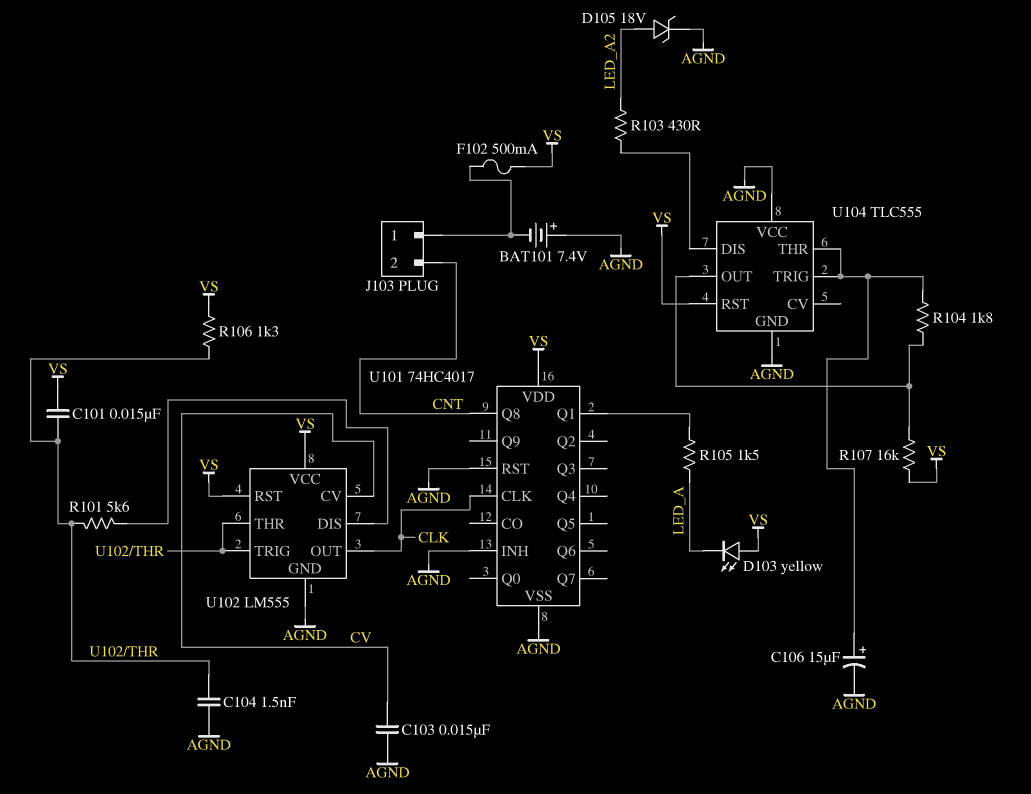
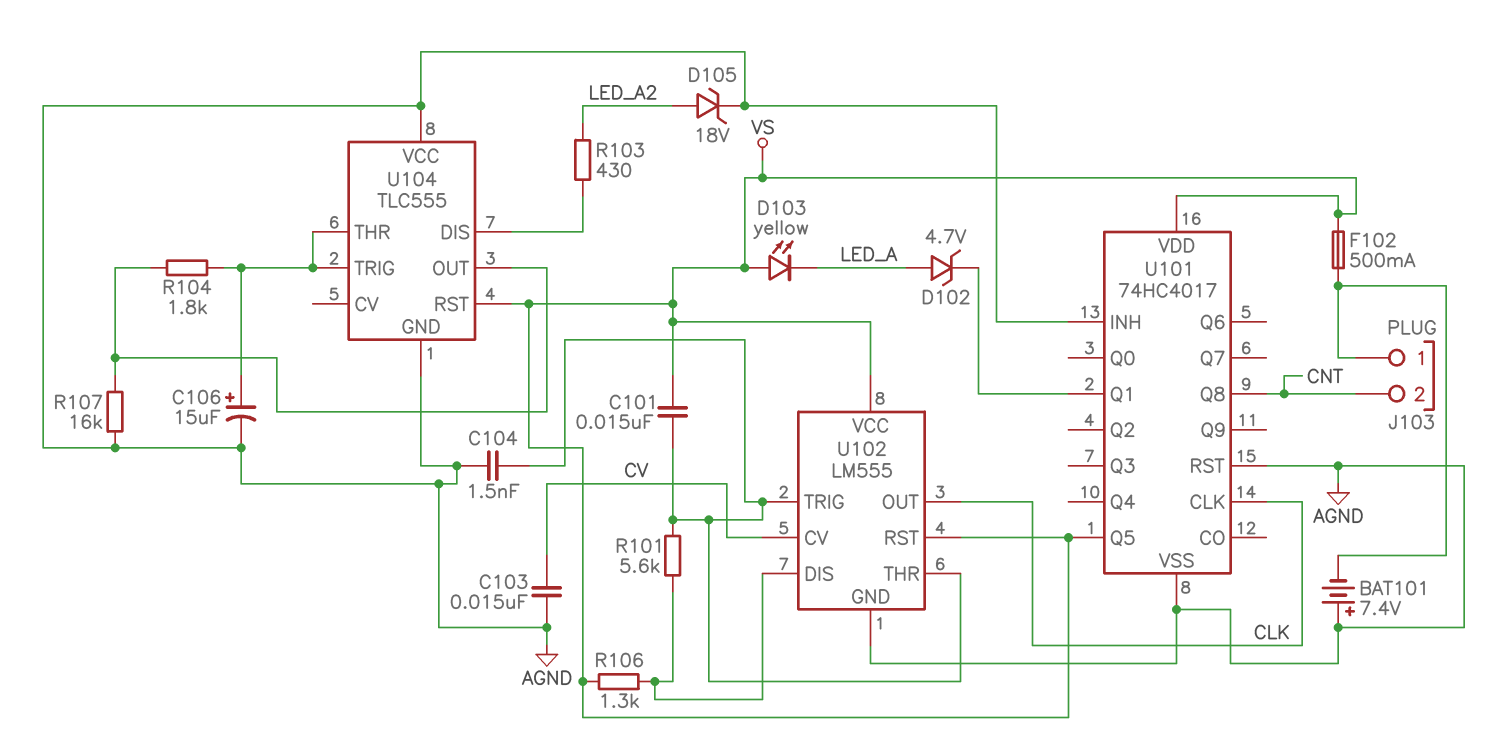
D102: none -> zener 4.7V (A LED_A, K U101/Q1)
R105: 1.5k (LED_A, U101/Q1) -> none
R106: 1.3k (U102/THR, VS) -> 1.3k (U102/DIS, VS)
R107: 16k (U104/OUT, VS) -> 16k (AGND, U104/OUT)
U101 pin Q5: none -> VS

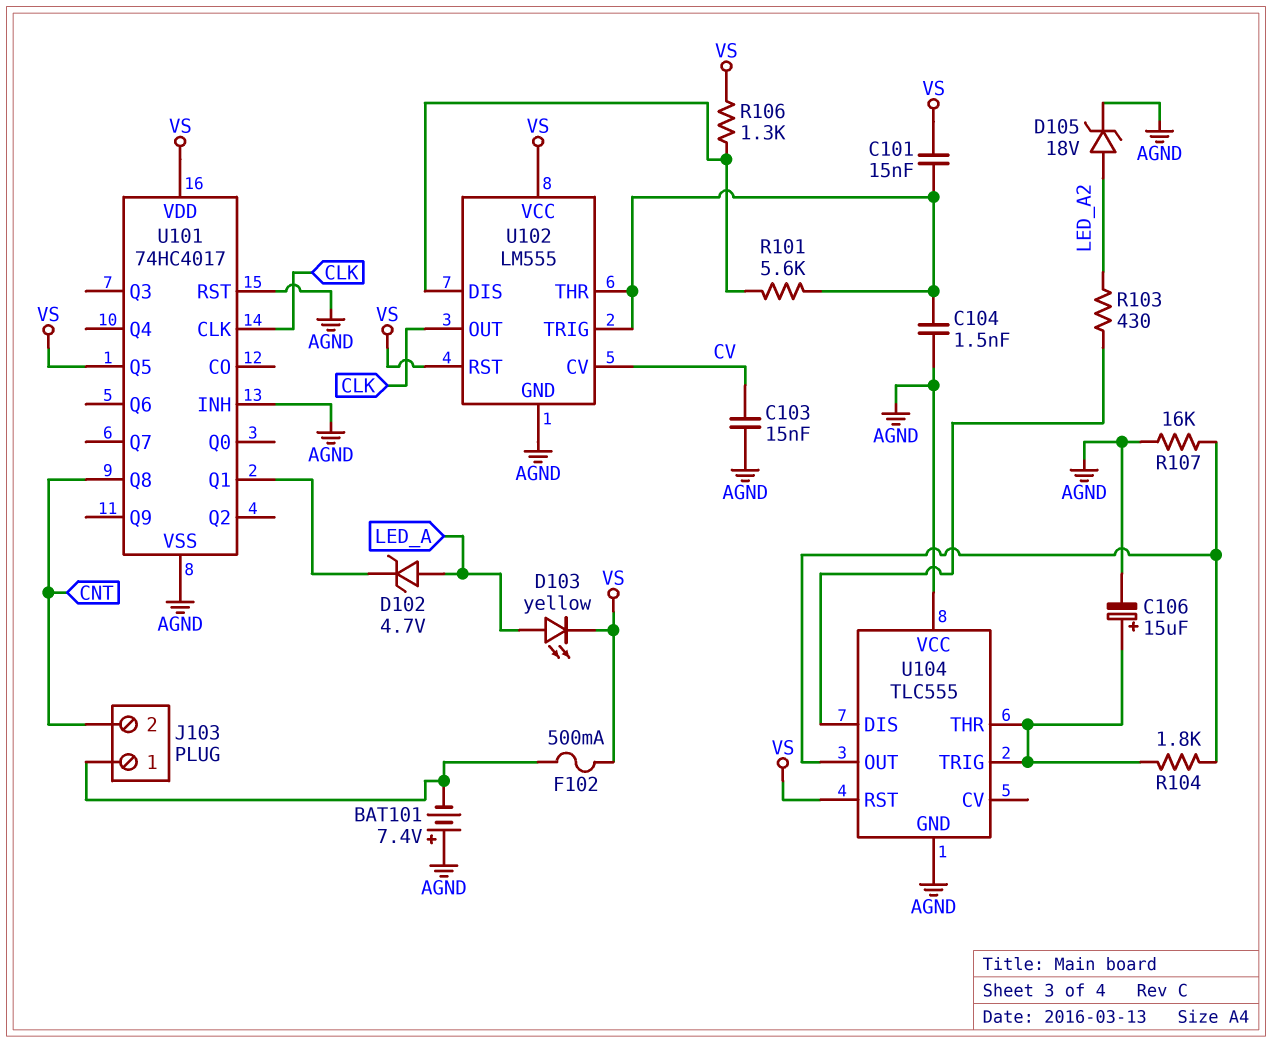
D103: LED yellow (A VS, K LED_A) -> LED yellow (A LED_A, K VS)

